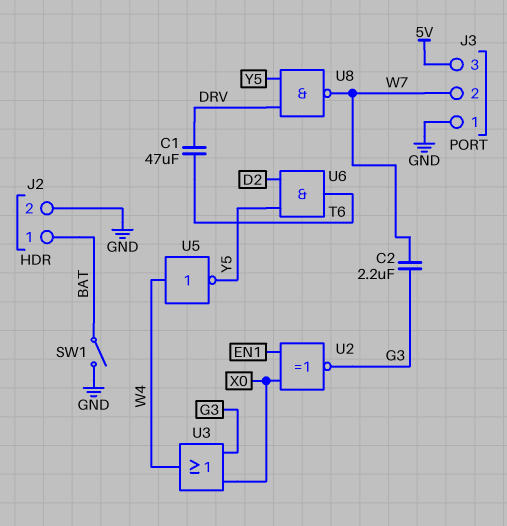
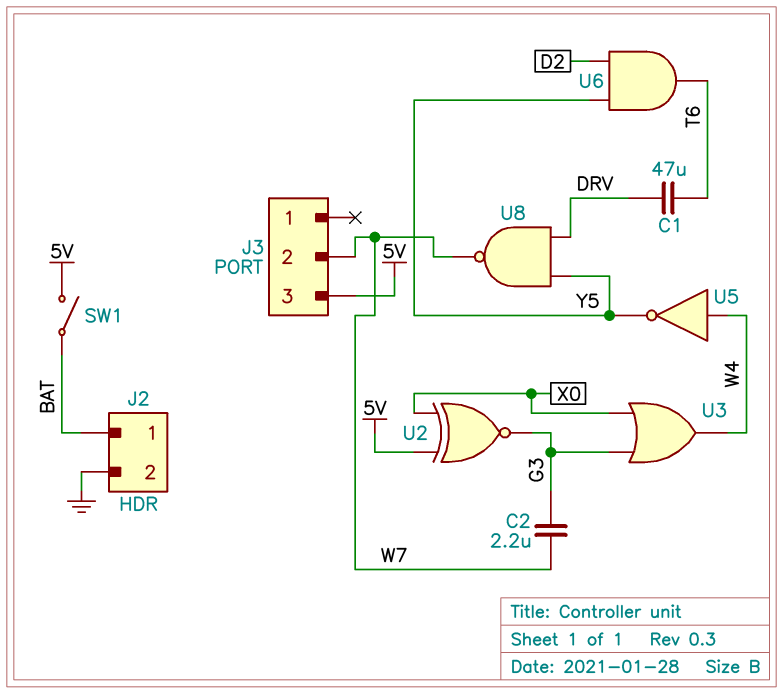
J3 pin 1: GND -> none
SW1: switch (BAT, GND) -> switch (5V, BAT)
U2: XNOR (in EN1, in X0, out G3) -> XNOR (in 5V, in X0, out G3)

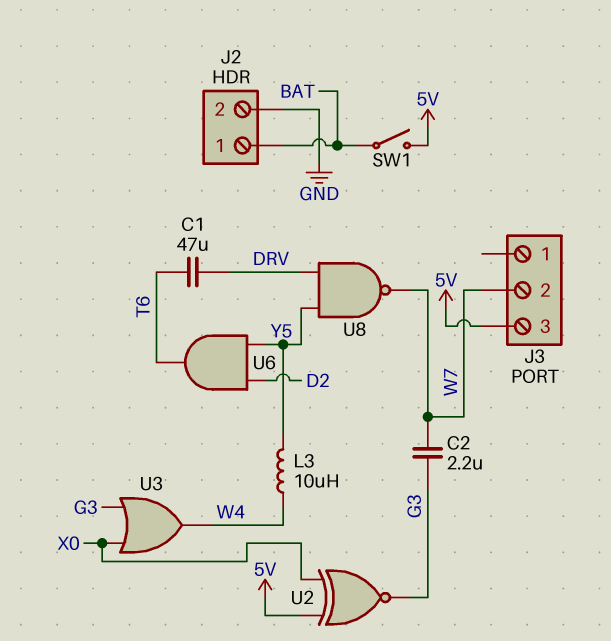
L3: none -> 10uH (W4, Y5)
U5: NOT (in W4, out Y5) -> none

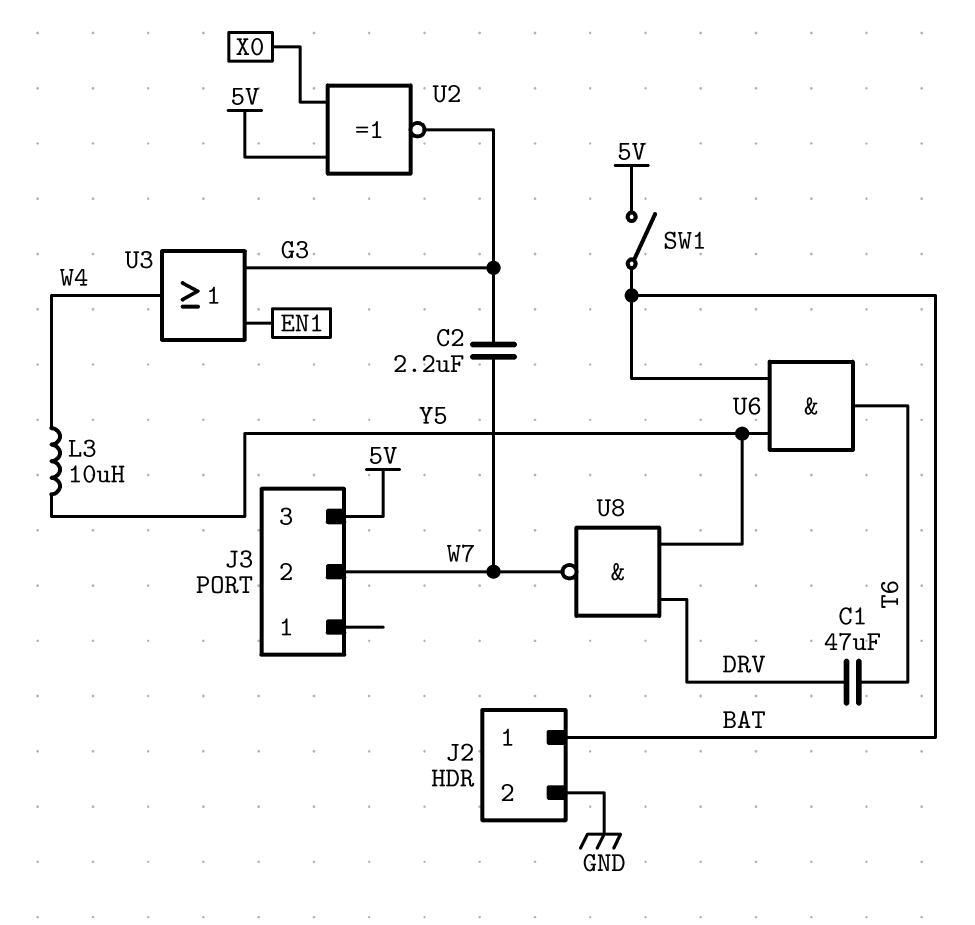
U3: OR (in G3, in X0, out W4) -> OR (in EN1, in G3, out W4)
U6: AND (in D2, in Y5, out T6) -> AND (in BAT, in Y5, out T6)

